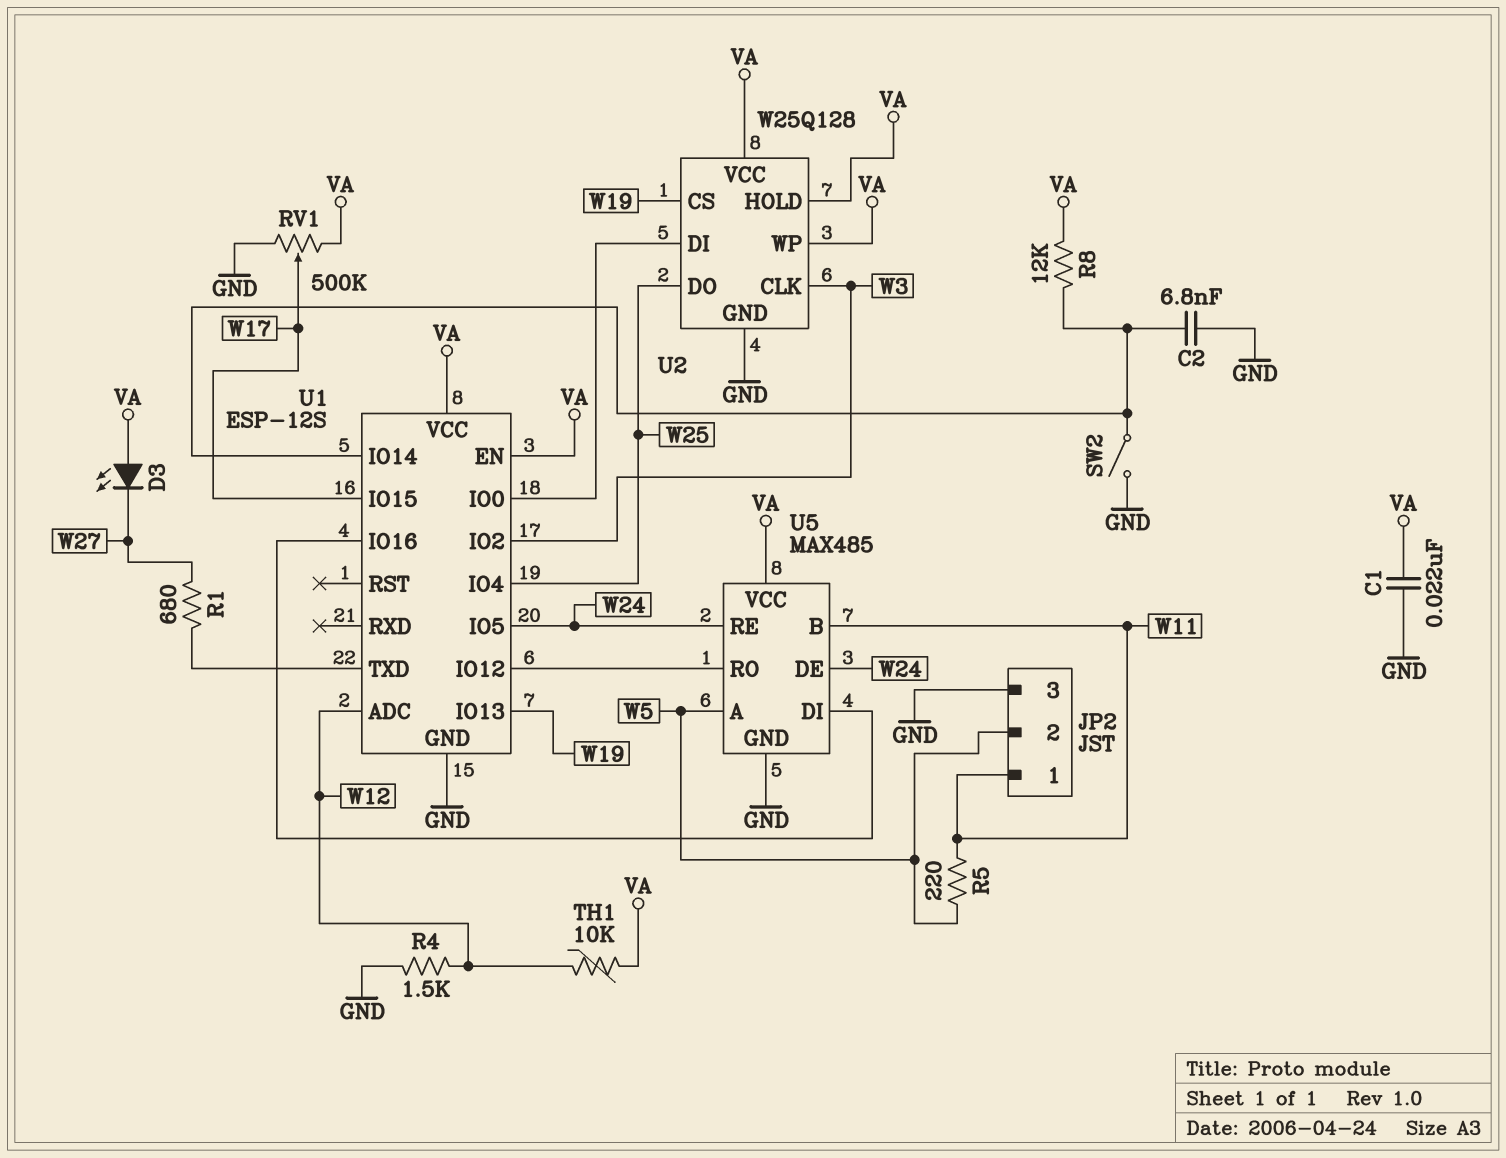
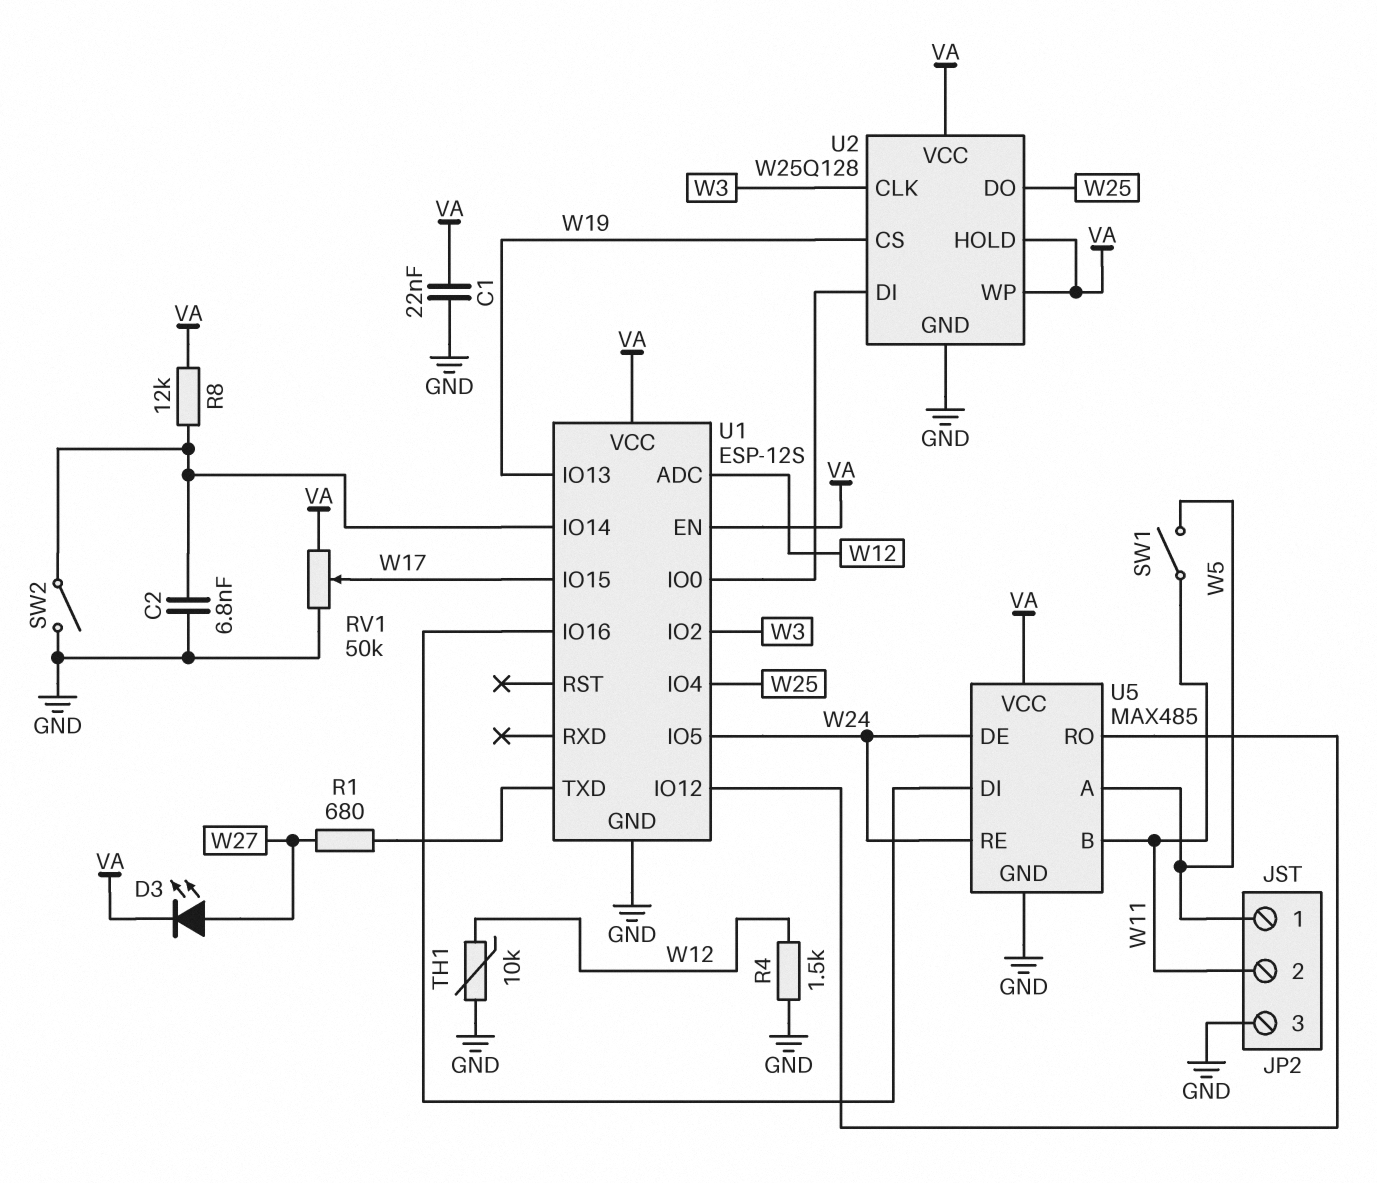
D3: LED (A VA, K W27) -> LED (A W27, K VA)
JP2 pin 1: W11 -> W5
JP2 pin 2: W5 -> W11
R5: 220 (W5, W11) -> none
RV1: 500k (GND, VA, wiper W17) -> 50k (GND, VA, wiper W17)
SW1: none -> switch (W5, W11)
TH1: 10k (VA, W12) -> 10k (GND, W12)

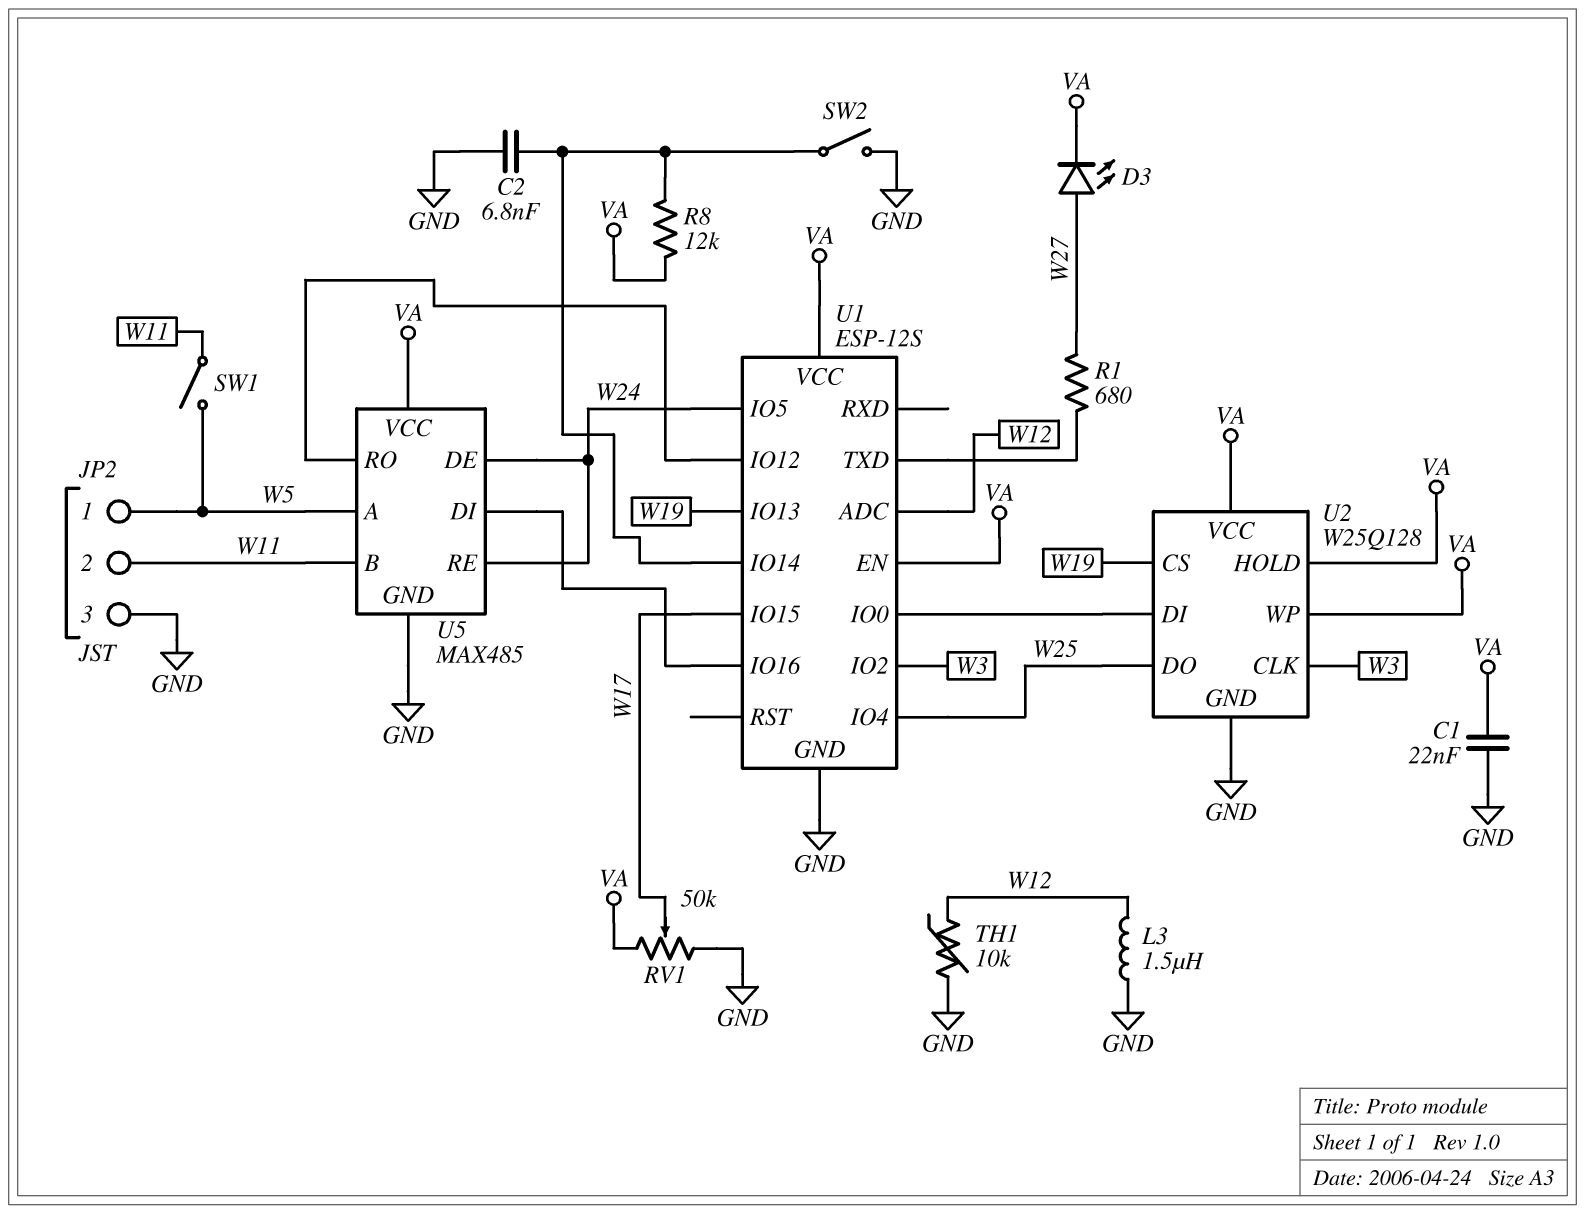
L3: none -> 1.5uH (GND, W12)
R4: 1.5k (GND, W12) -> none

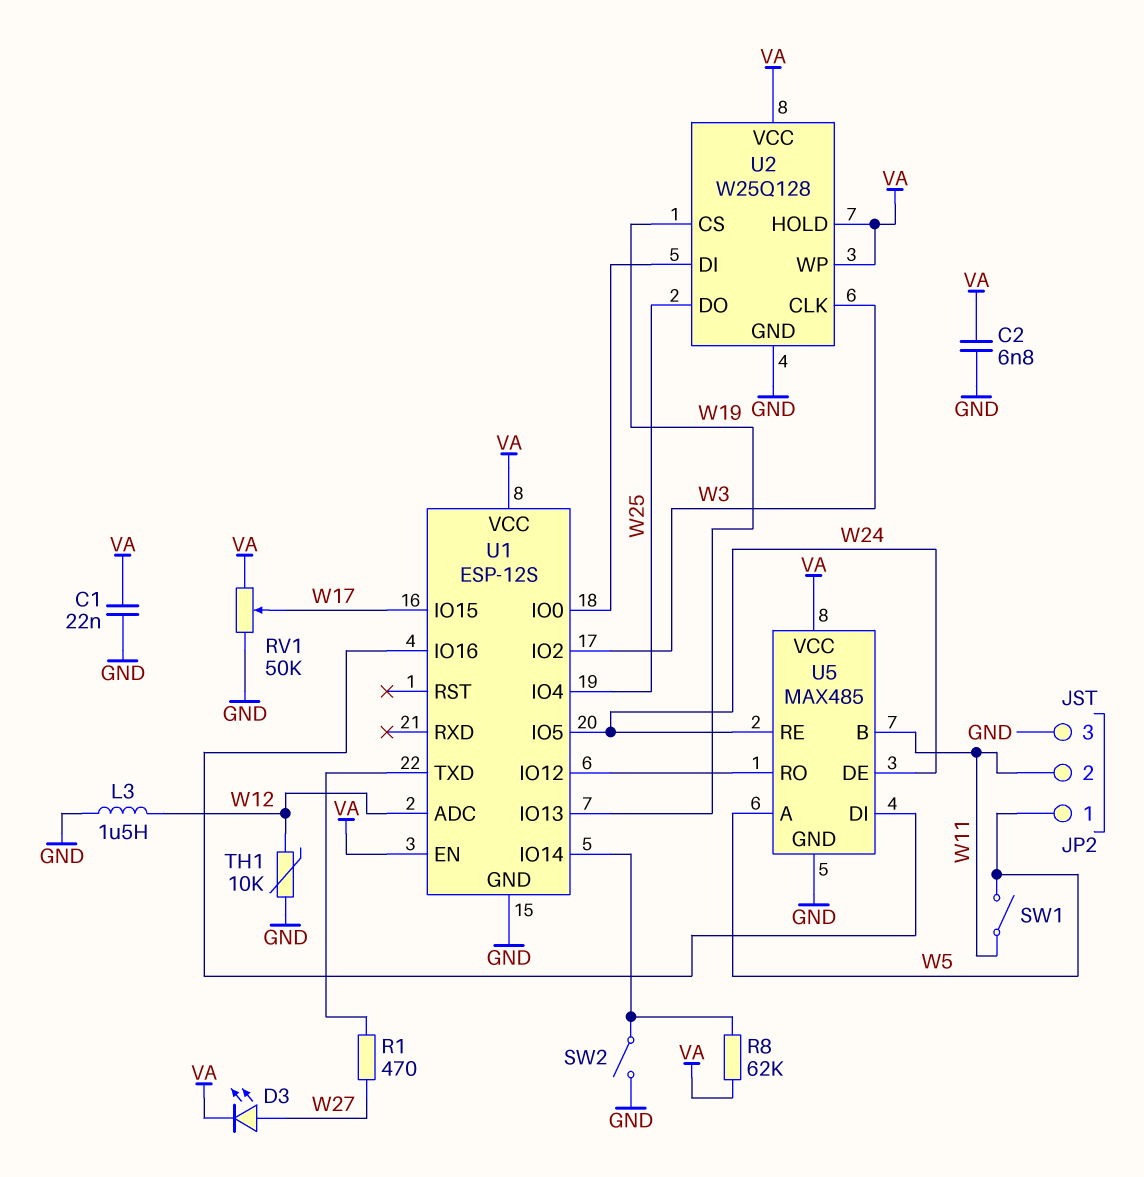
C2: 6.8nF (GND, U1/IO14) -> 6.8nF (GND, VA)
R1: 680 (U1/TXD, W27) -> 470 (U1/TXD, W27)
R8: 12k (U1/IO14, VA) -> 62k (U1/IO14, VA)

